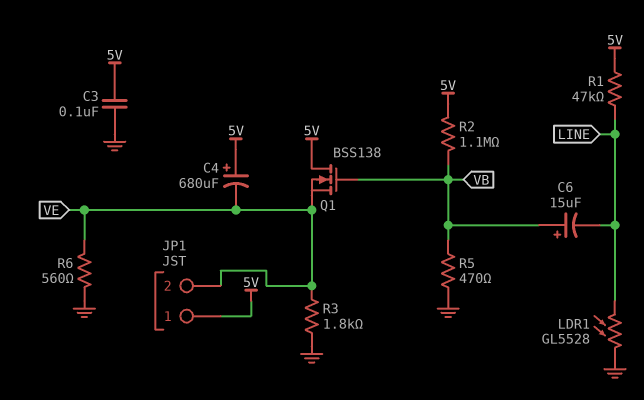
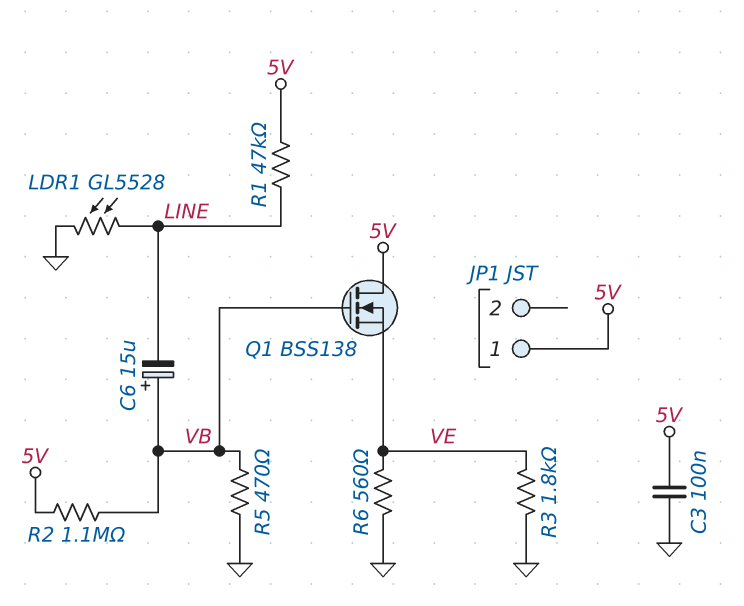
C4: 680uF (plus 5V, minus VE) -> none
JP1 pin 2: VE -> none

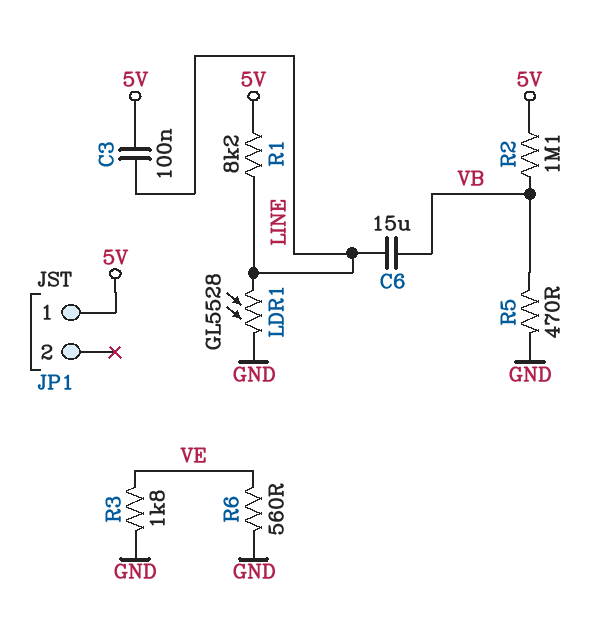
C3: 100nF (5V, GND) -> 100nF (5V, LINE)
C6: 15uF (plus VB, minus LINE) -> 15uF (LINE, VB)
Q1: NMOS BSS138 (G VB, D 5V, S VE) -> none
R1: 47k (5V, LINE) -> 8.2k (5V, LINE)

